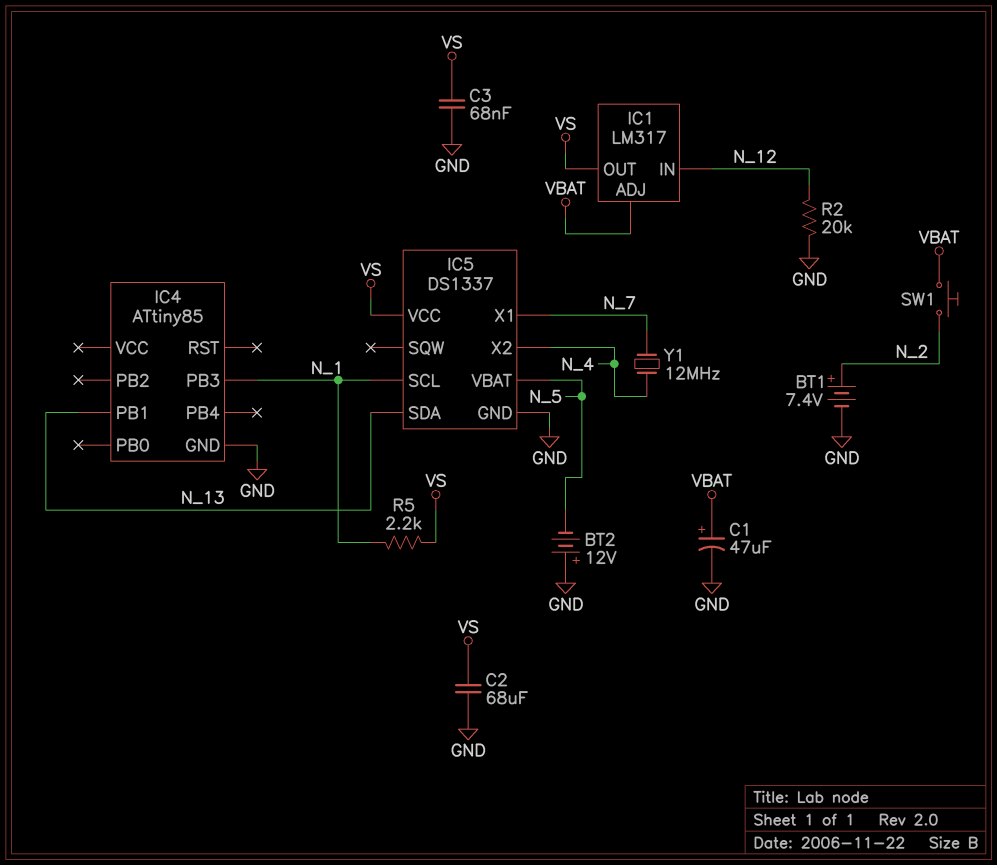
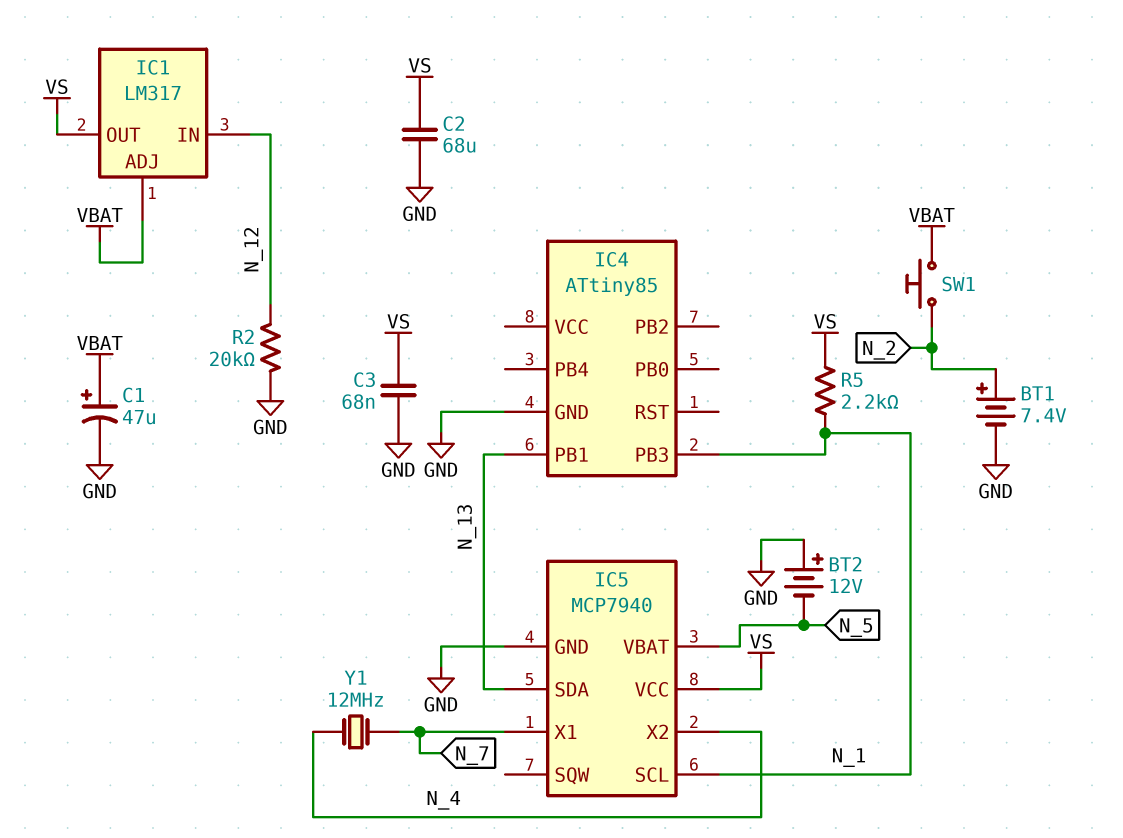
IC5: DS1337 -> MCP7940

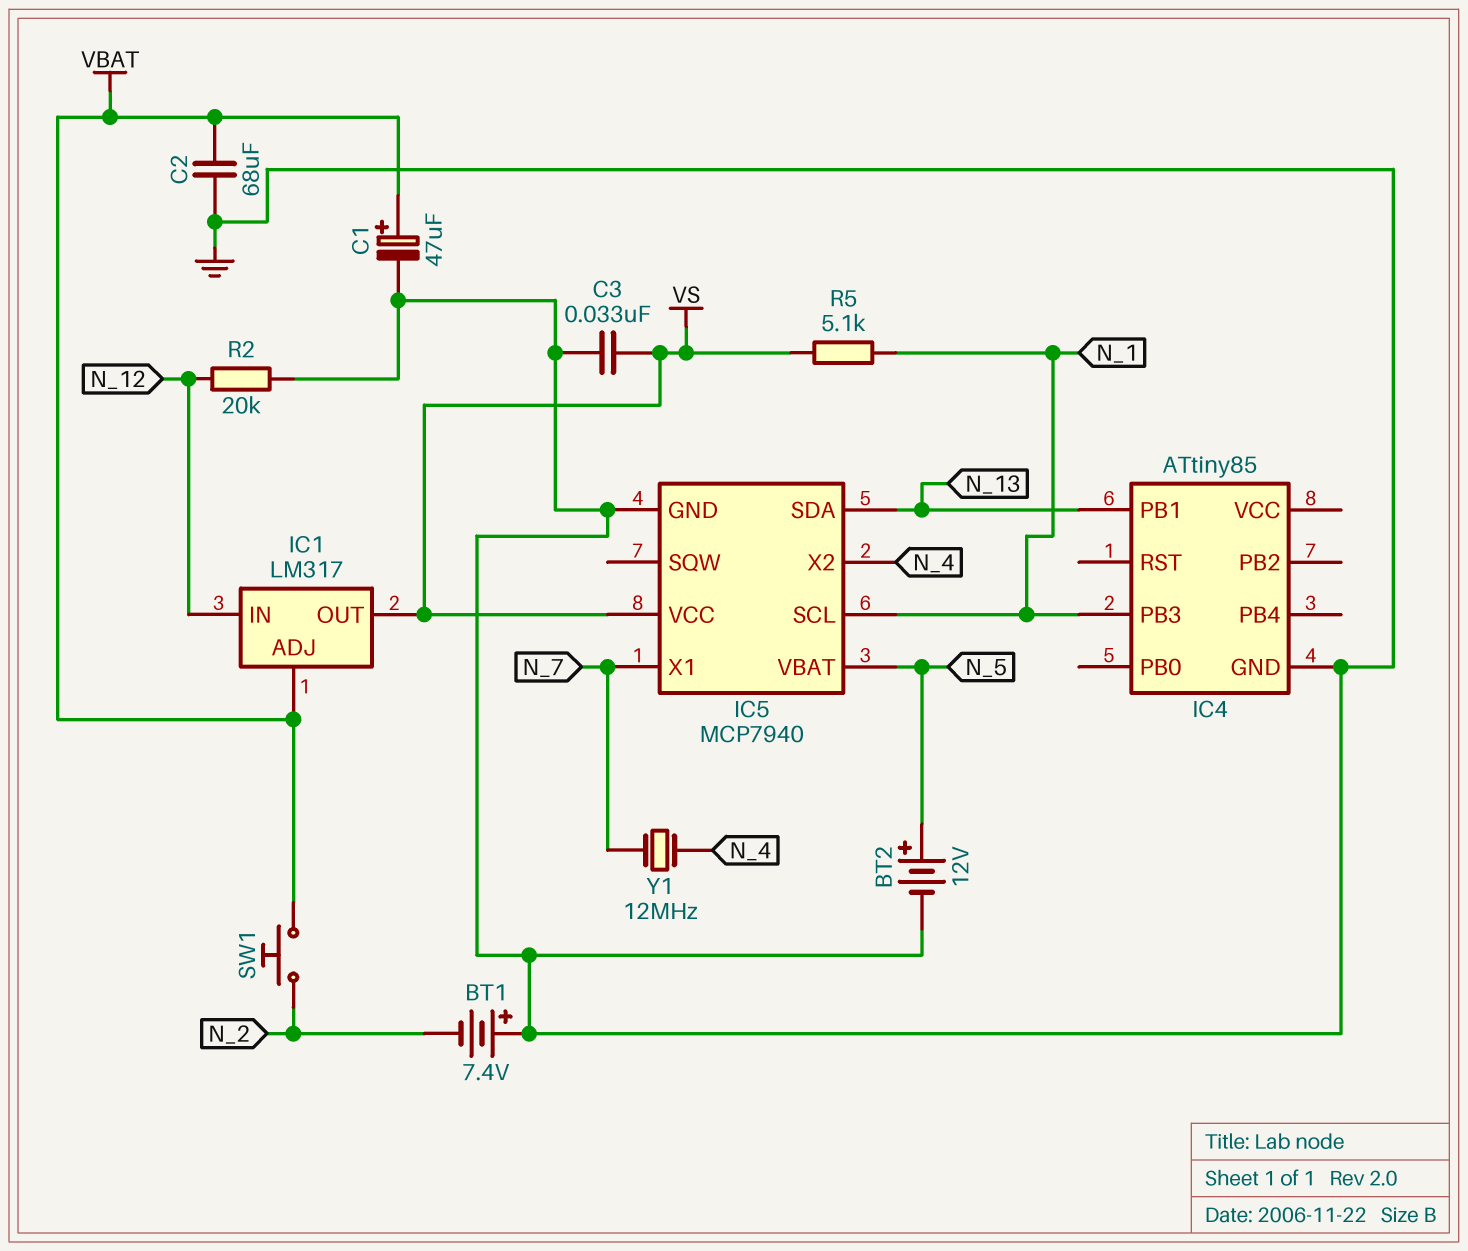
BT1: 7.4V (plus N_2, minus GND) -> 7.4V (plus GND, minus N_2)
BT2: 12V (plus GND, minus N_5) -> 12V (plus N_5, minus GND)
C2: 68uF (GND, VS) -> 68uF (GND, VBAT)
C3: 68nF (GND, VS) -> 33nF (GND, VS)
R5: 2.2k (N_1, VS) -> 5.1k (N_1, VS)

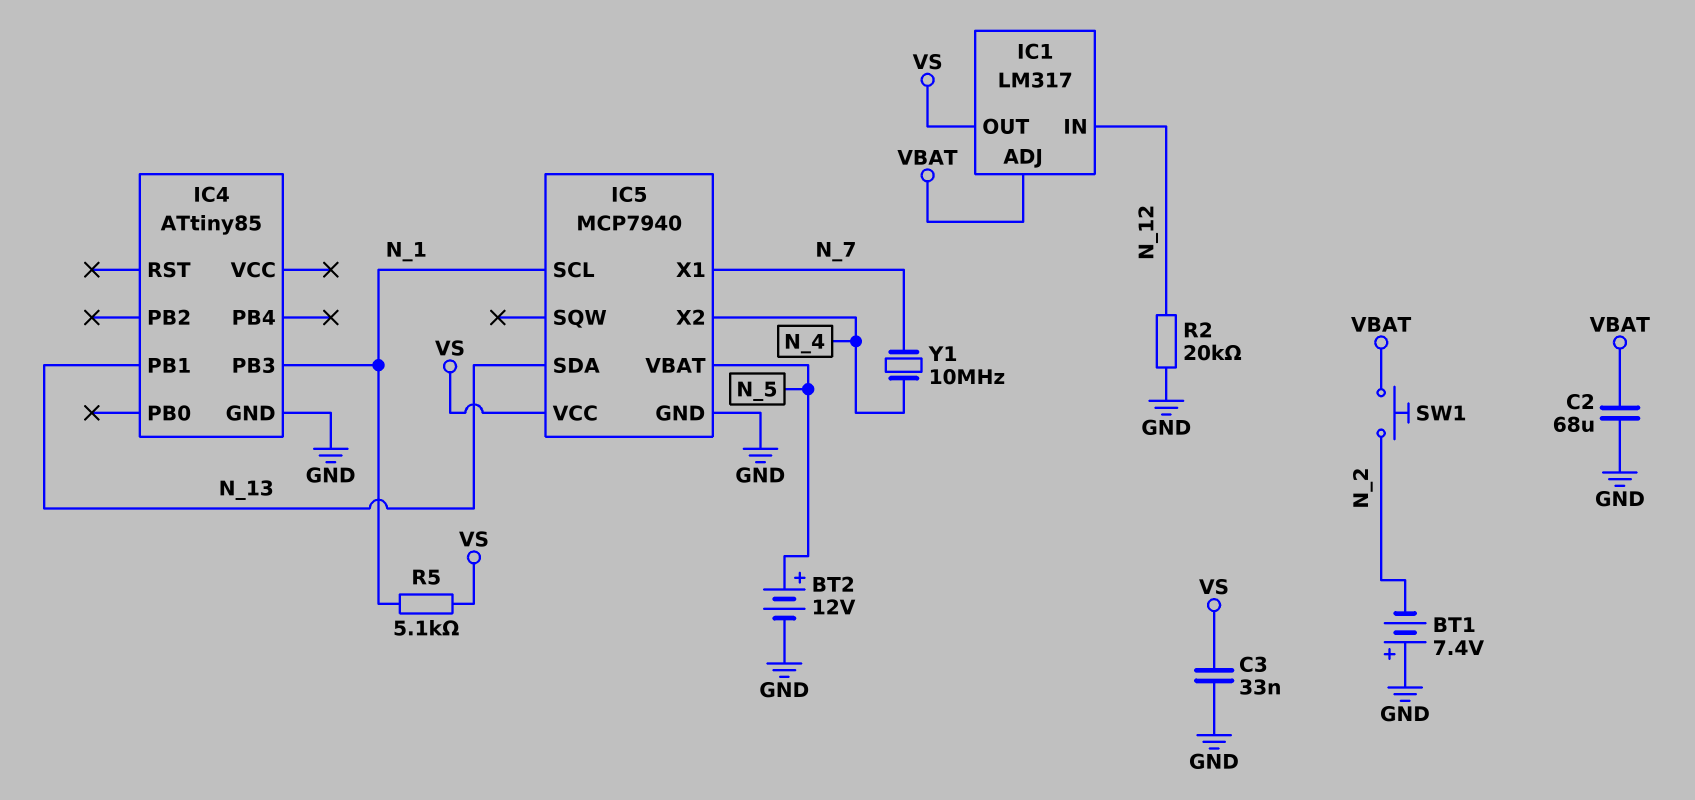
C1: 47uF (plus VBAT, minus GND) -> none
Y1: 12MHz (N_4, N_7) -> 10MHz (N_4, N_7)

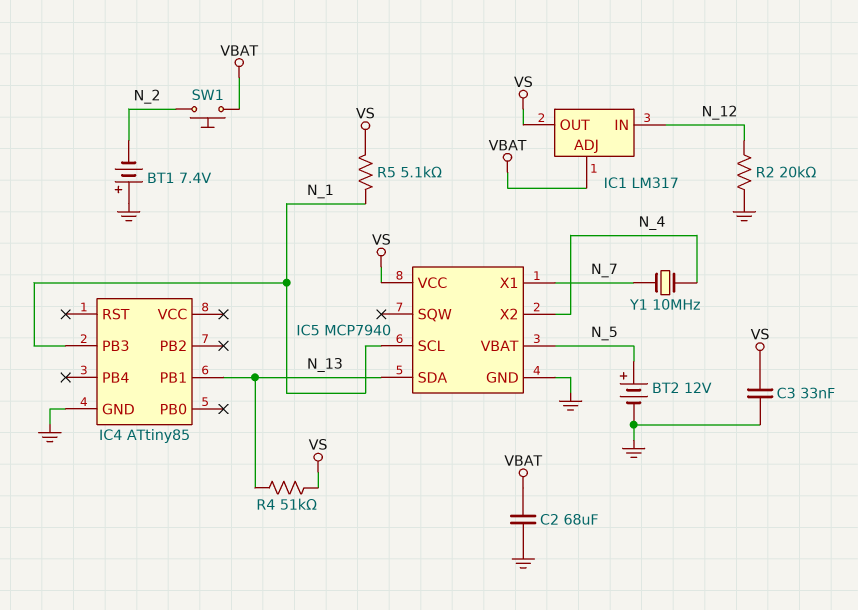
R4: none -> 51k (N_13, VS)

